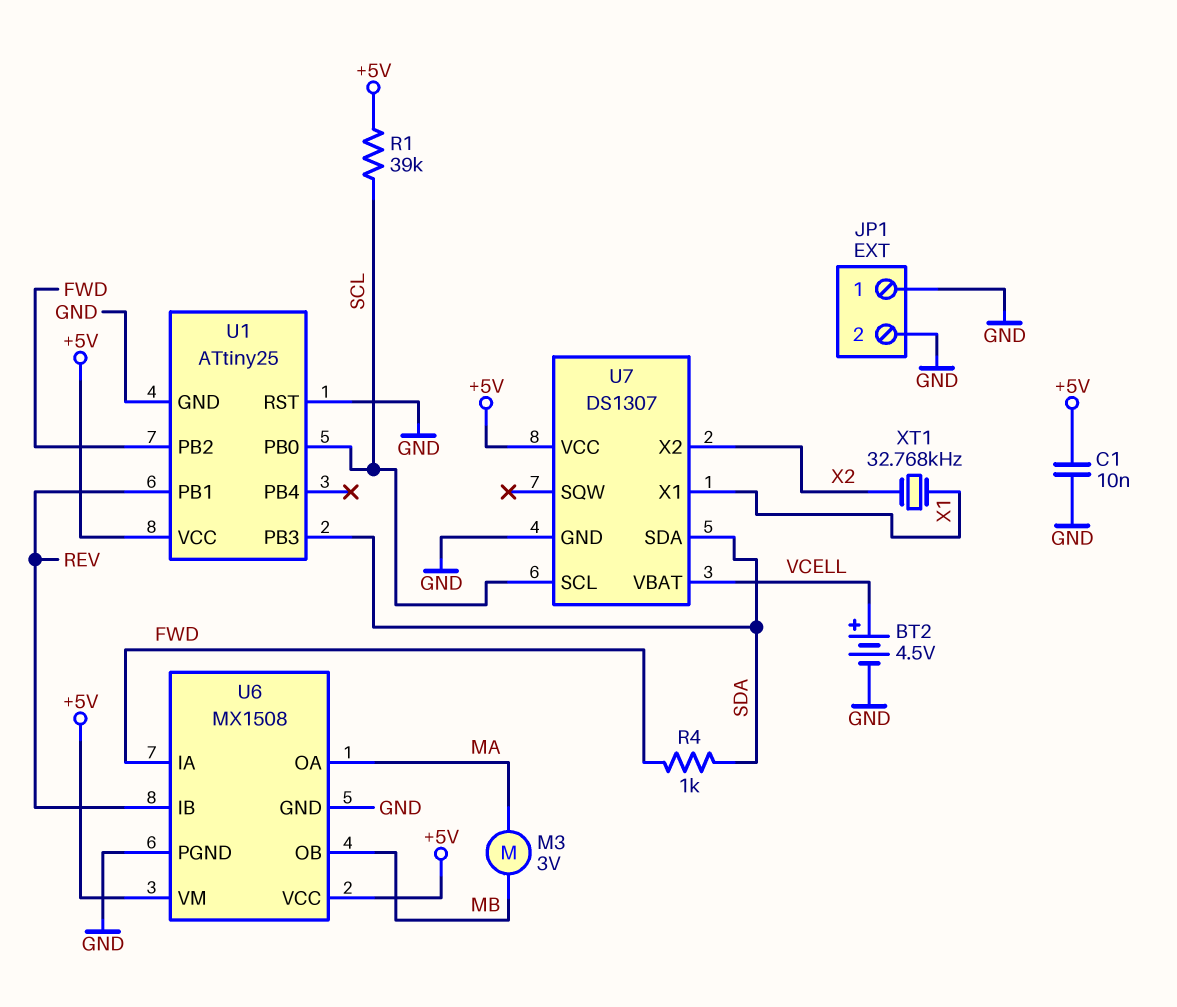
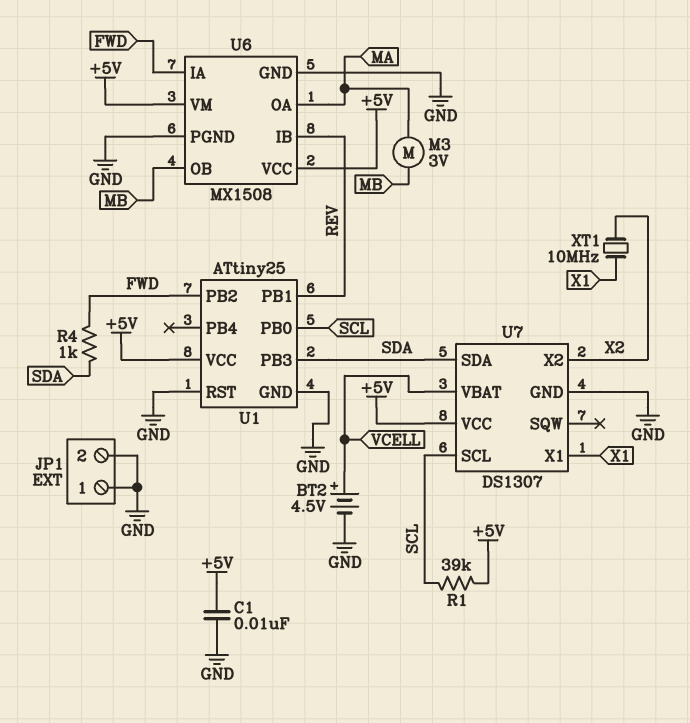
XT1: 32.768kHz (X1, X2) -> 10MHz (X1, X2)

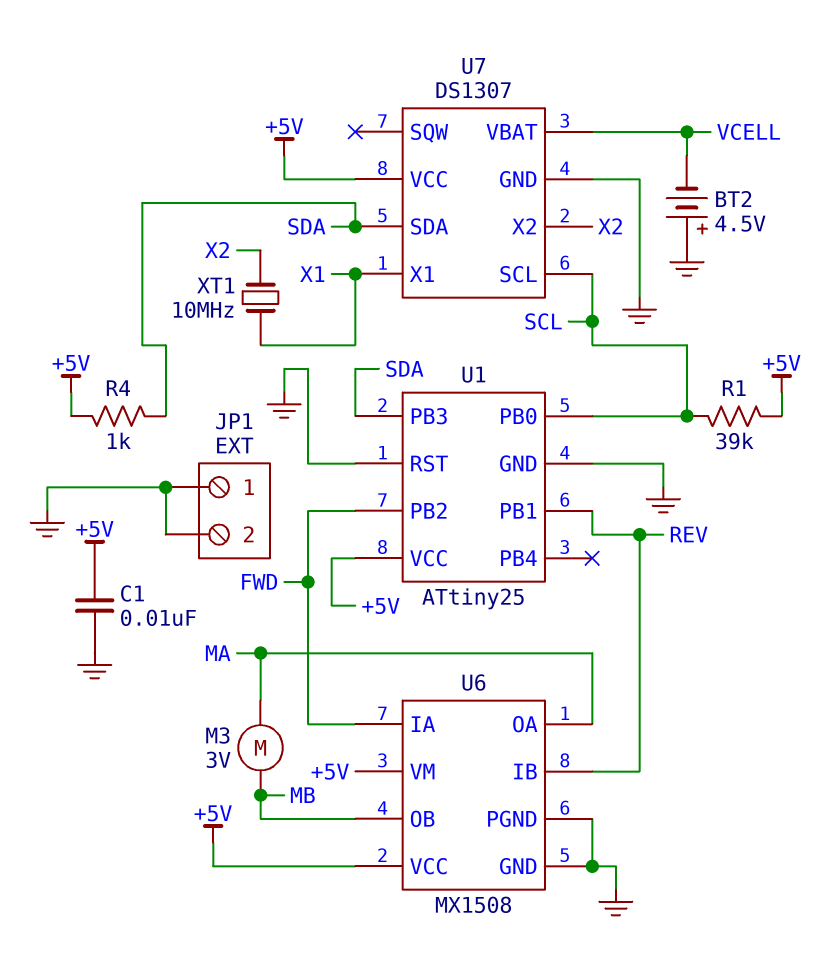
BT2: 4.5V (plus VCELL, minus GND) -> 4.5V (plus GND, minus VCELL)
R4: 1k (FWD, SDA) -> 1k (+5V, SDA)

